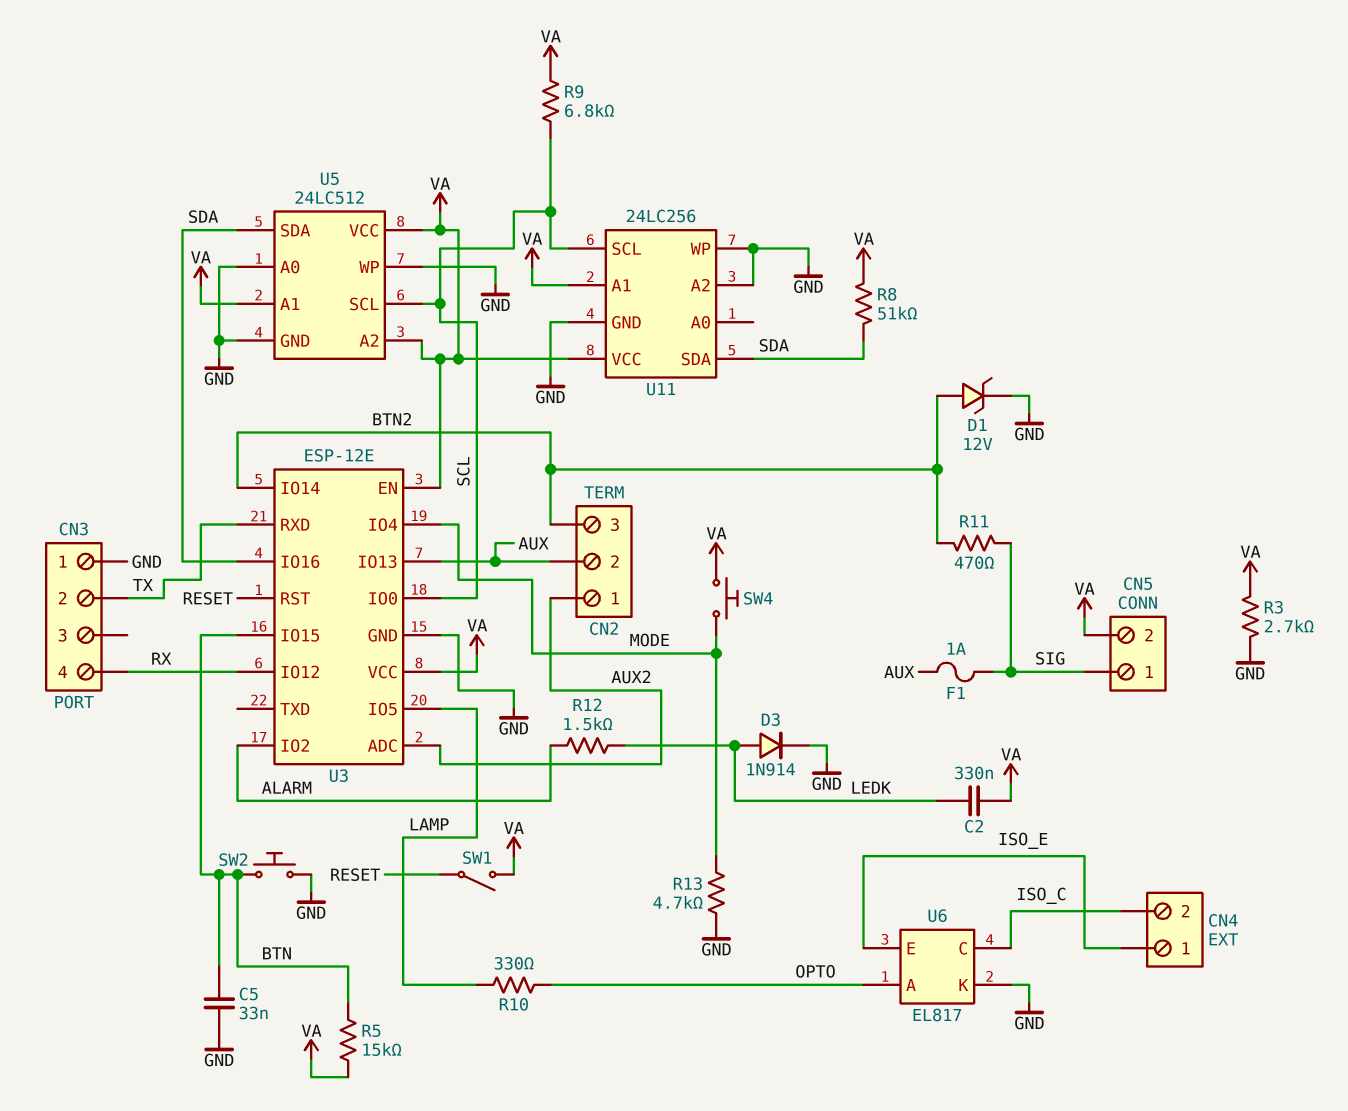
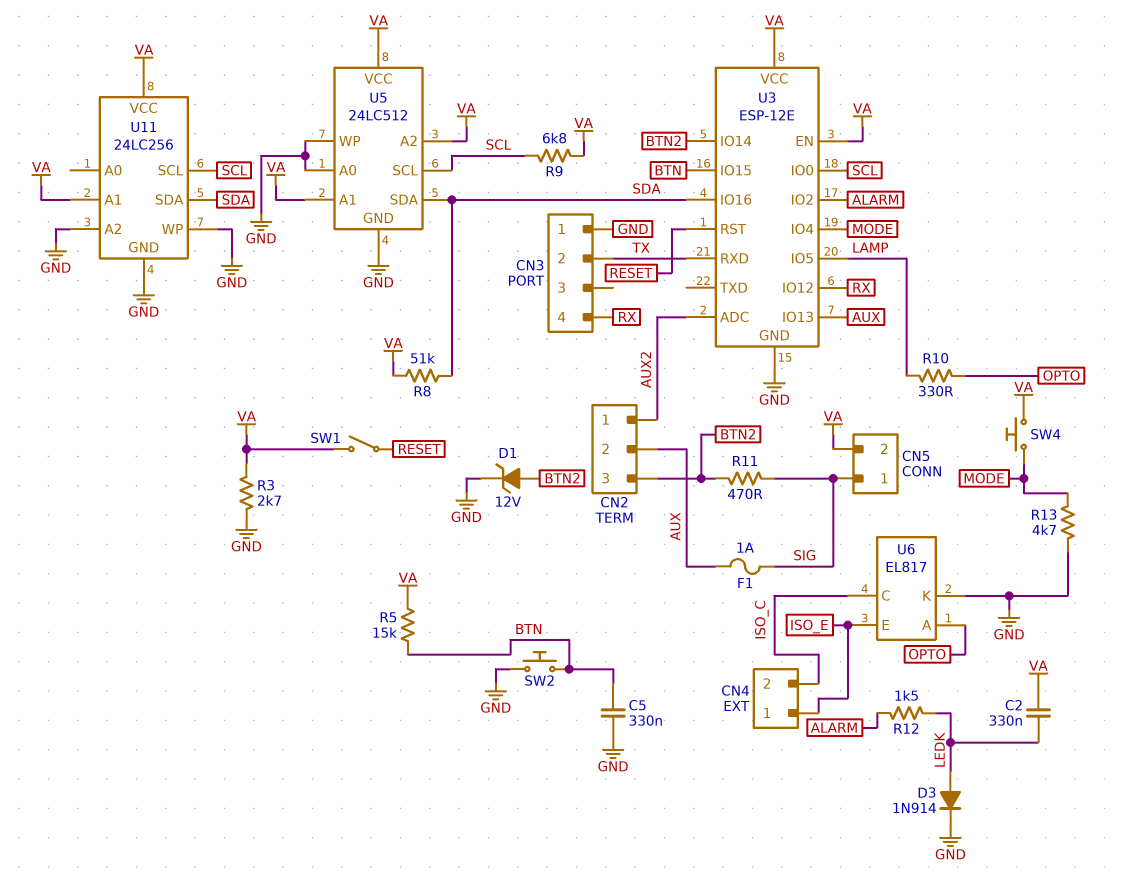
C5: 33nF (BTN, GND) -> 330nF (BTN, GND)

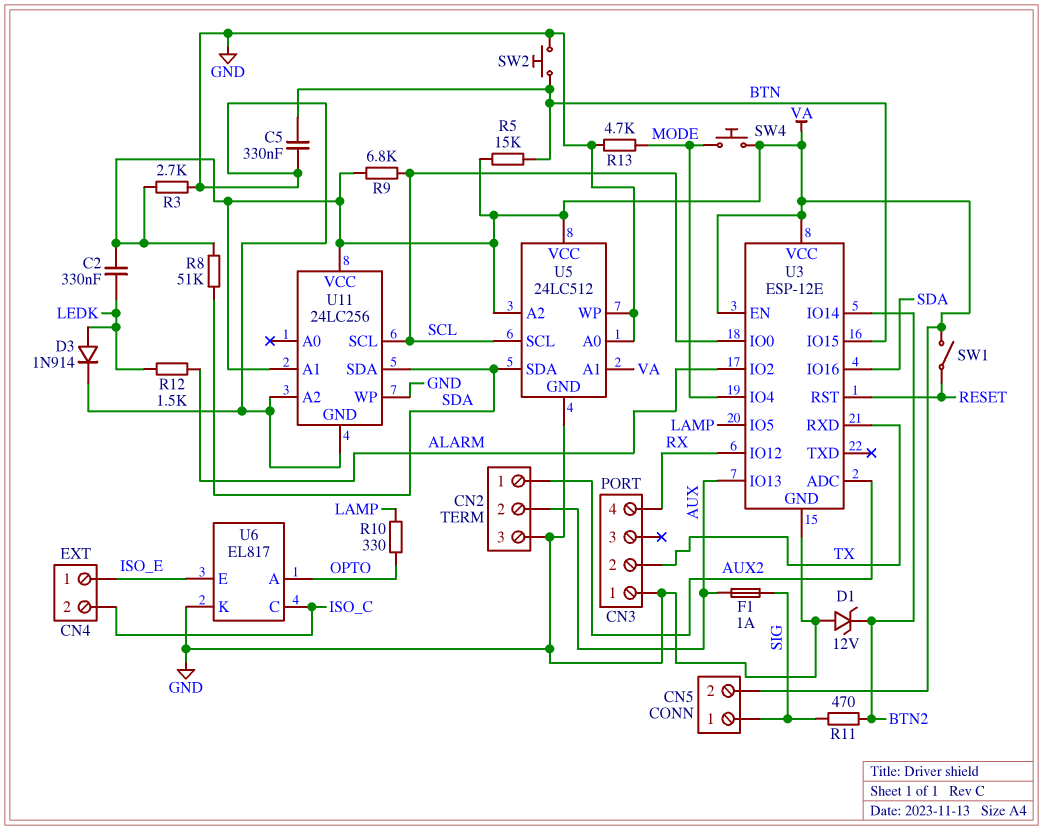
CN2 pin 3: BTN2 -> GND
D1: zener 12V (A BTN2, K GND) -> zener 12V (A GND, K BTN2)

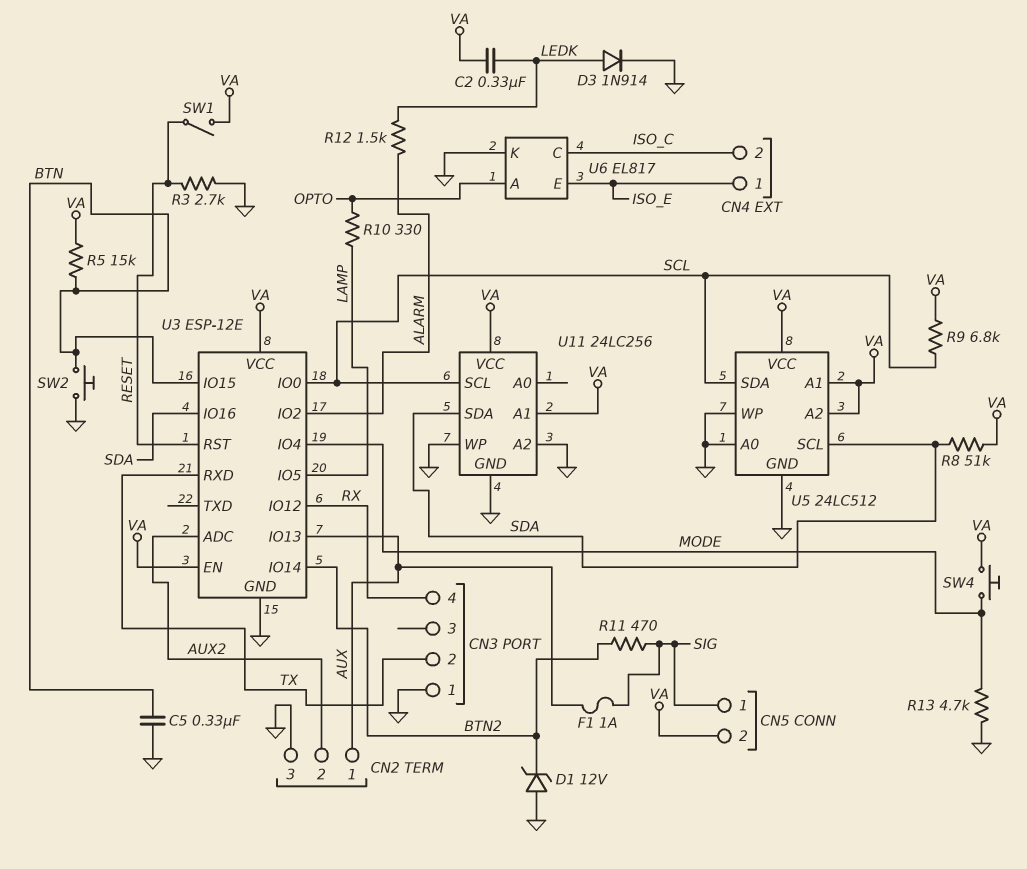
CN2 pin 1: AUX2 -> AUX
CN2 pin 2: AUX -> AUX2
R3: 2.7k (GND, VA) -> 2.7k (GND, RESET)
U5 pin SCL: SCL -> SDA
U5 pin SDA: SDA -> SCL

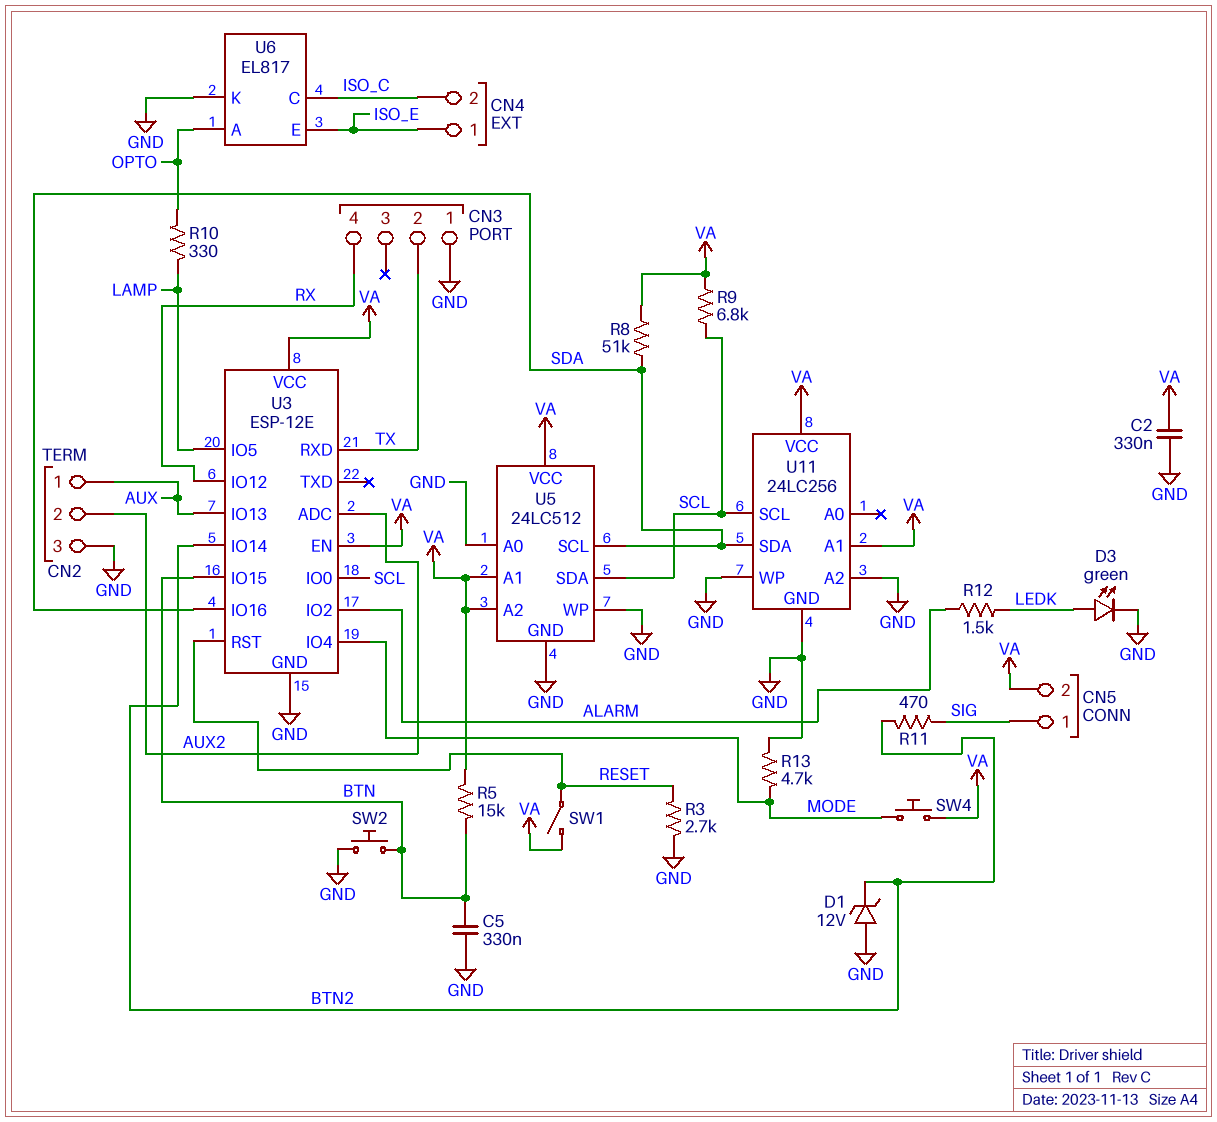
C2: 330nF (LEDK, VA) -> 330nF (GND, VA)
D3: diode 1N914 (A LEDK, K GND) -> LED green (A LEDK, K GND)
F1: 1A (AUX, SIG) -> none

